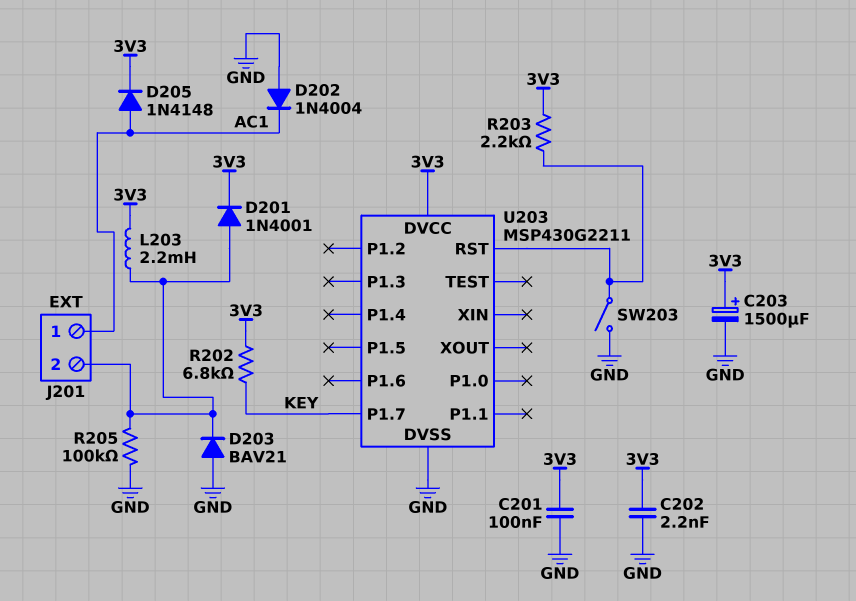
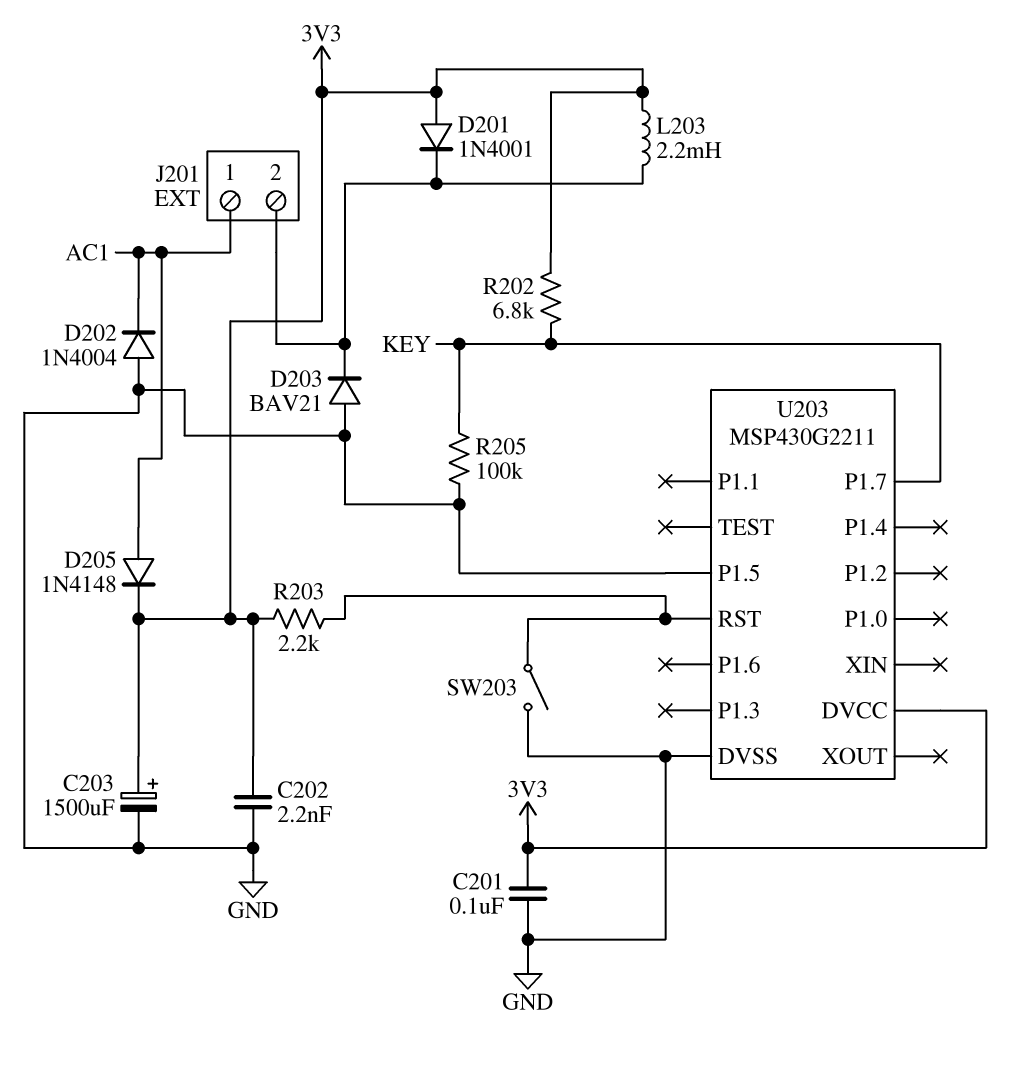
D201: diode 1N4001 (A J201/2, K 3V3) -> diode 1N4001 (A 3V3, K J201/2)
R205: 100k (GND, J201/2) -> 100k (GND, KEY)
U203 pin P1.5: none -> GND

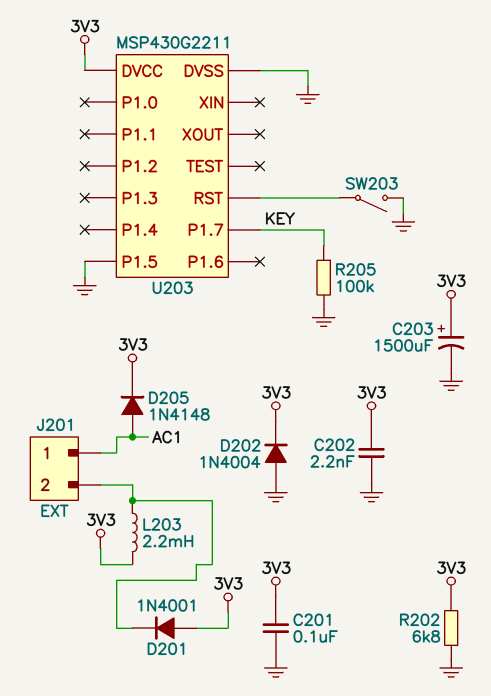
D202: diode 1N4004 (A GND, K AC1) -> diode 1N4004 (A GND, K 3V3)
D203: diode BAV21 (A GND, K J201/2) -> none
R202: 6.8k (3V3, KEY) -> 6.8k (3V3, GND)
R203: 2.2k (3V3, U203/RST) -> none

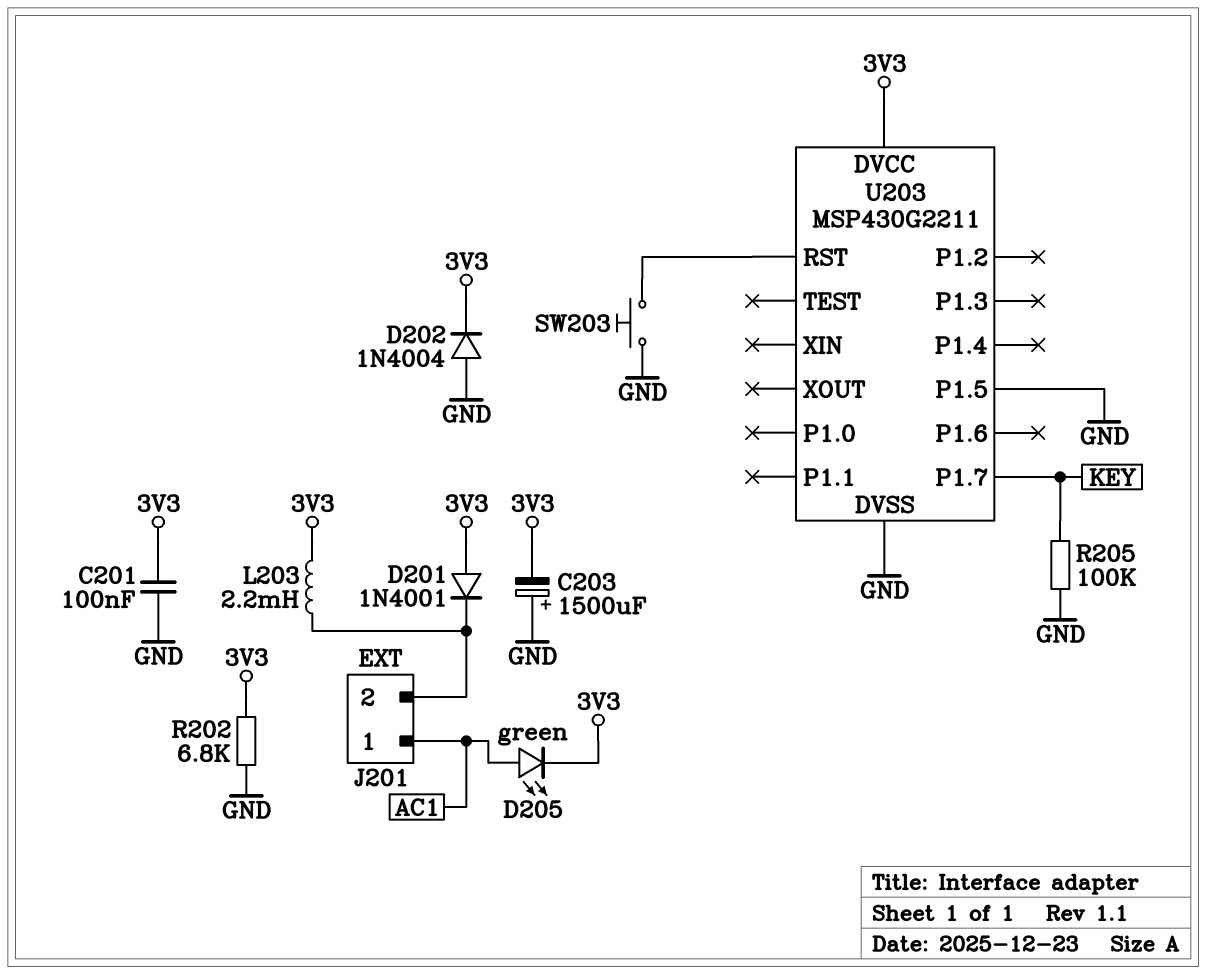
C202: 2.2nF (3V3, GND) -> none
C203: 1500uF (plus 3V3, minus GND) -> 1500uF (plus GND, minus 3V3)
D205: diode 1N4148 (A AC1, K 3V3) -> LED green (A AC1, K 3V3)
SW203: switch (GND, U203/RST) -> button (GND, U203/RST)

